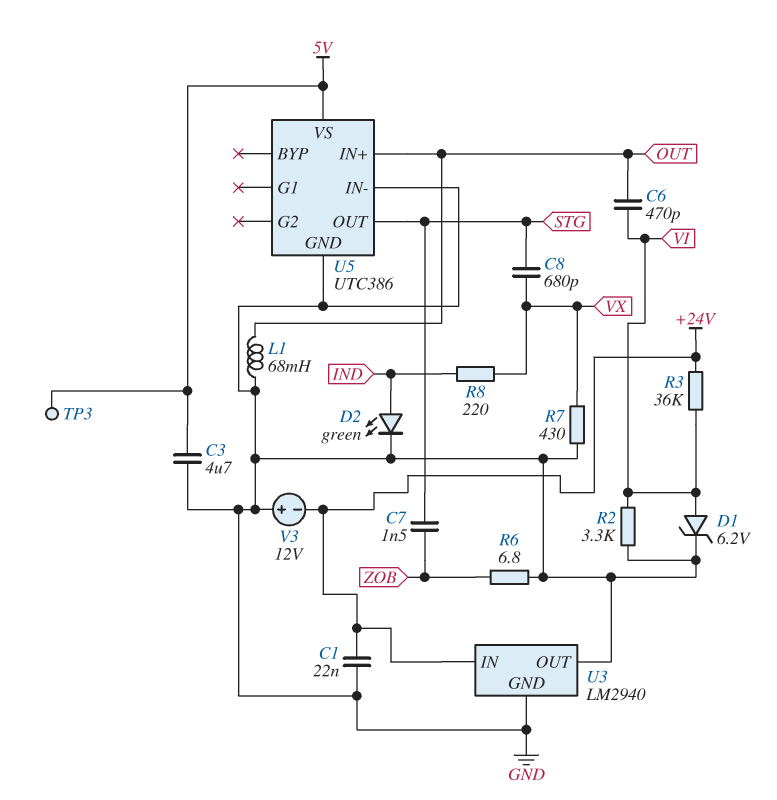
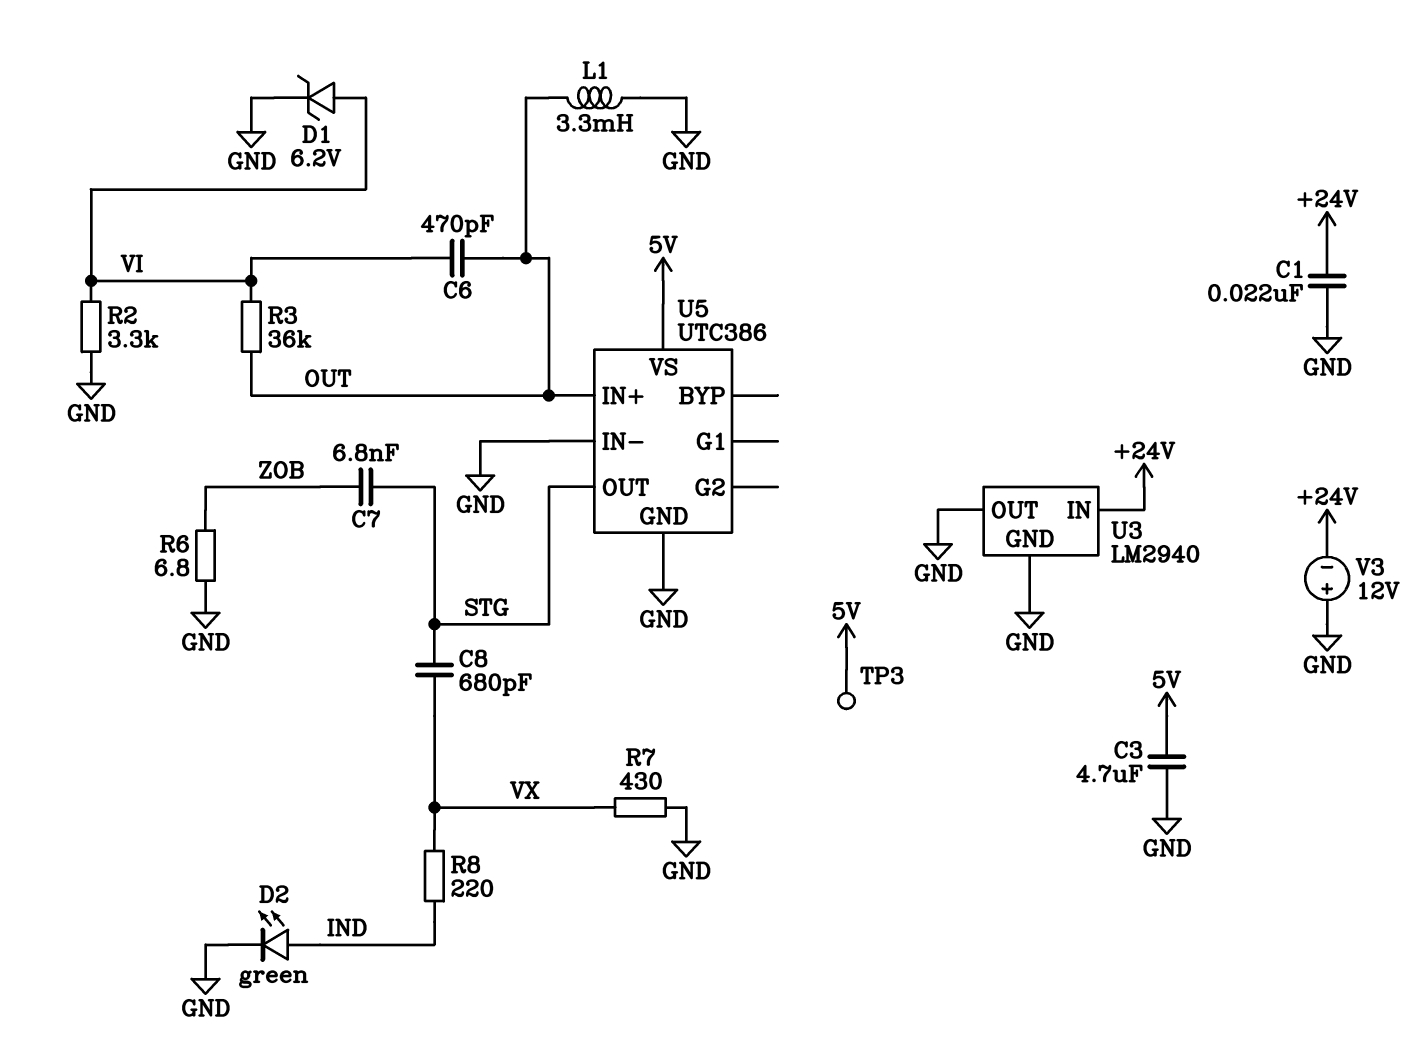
C7: 1.5nF (STG, ZOB) -> 6.8nF (STG, ZOB)
L1: 68mH (GND, OUT) -> 3.3mH (GND, OUT)
R3: 36k (+24V, VI) -> 36k (OUT, VI)

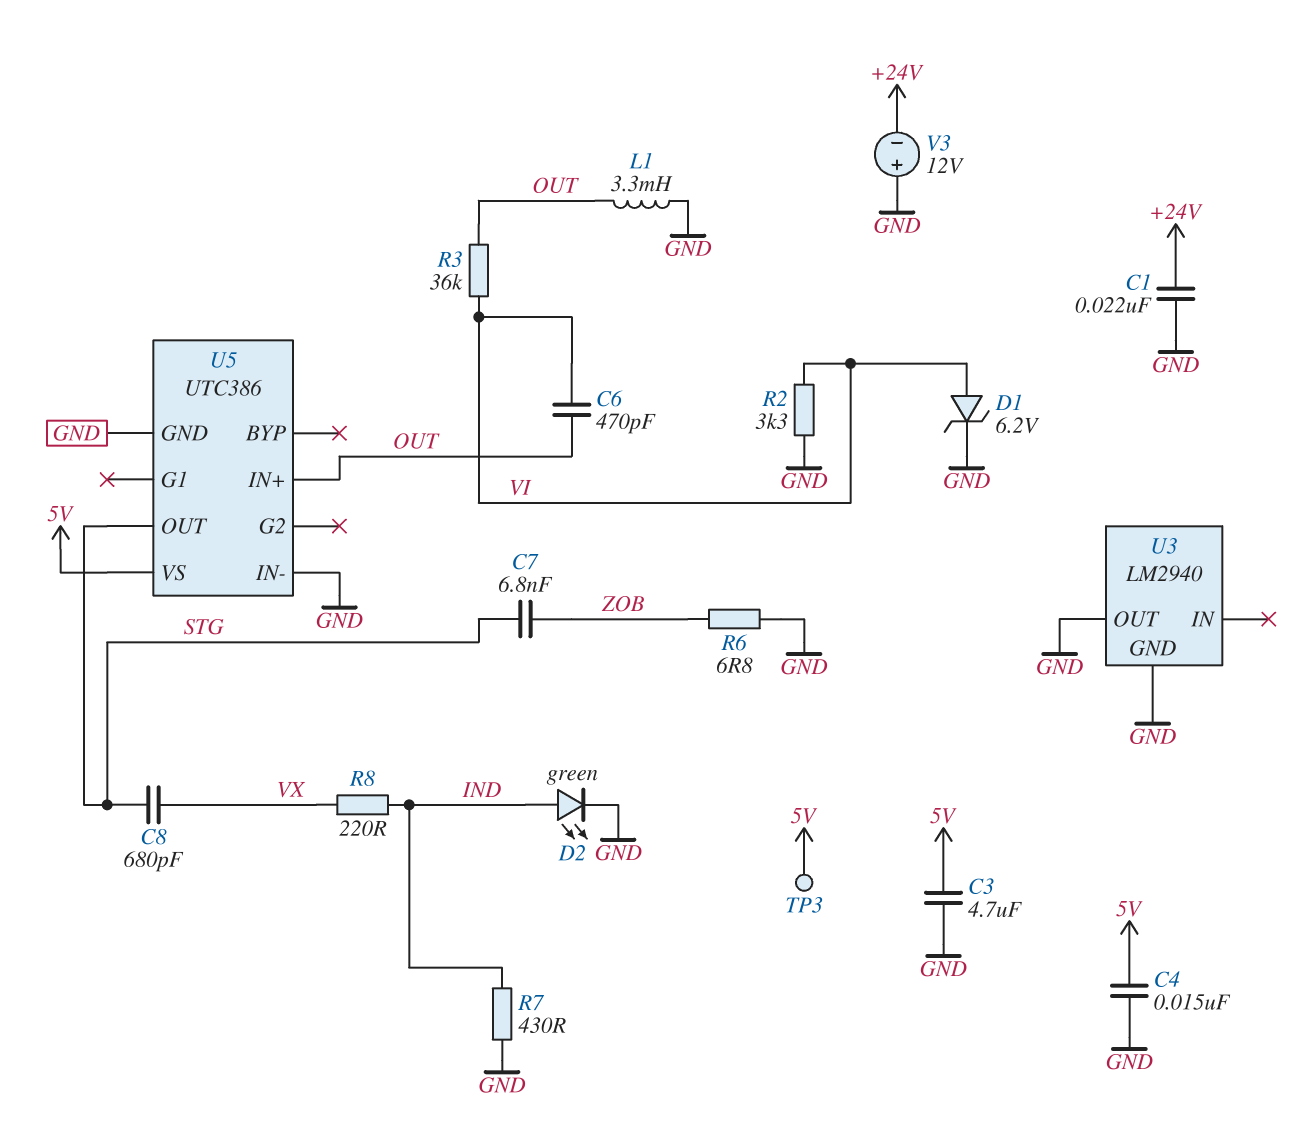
C4: none -> 15nF (5V, GND)
R7: 430 (GND, VX) -> 430 (GND, IND)
U3 pin IN: +24V -> none

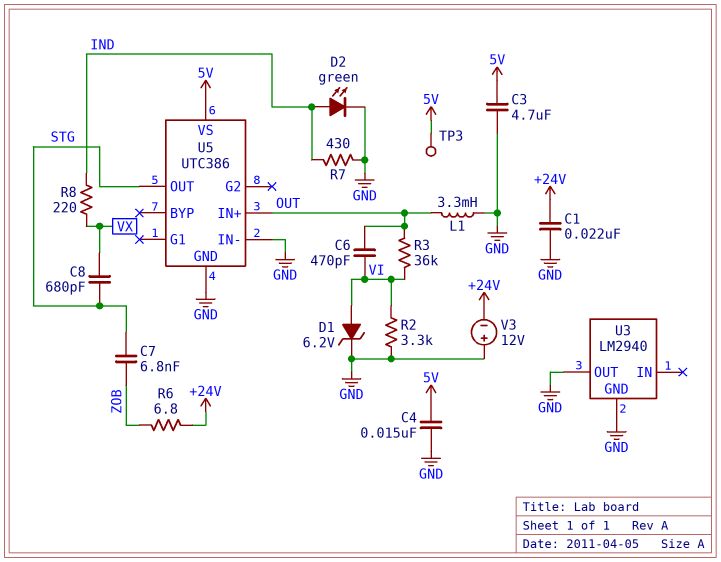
R6: 6.8 (GND, ZOB) -> 6.8 (+24V, ZOB)

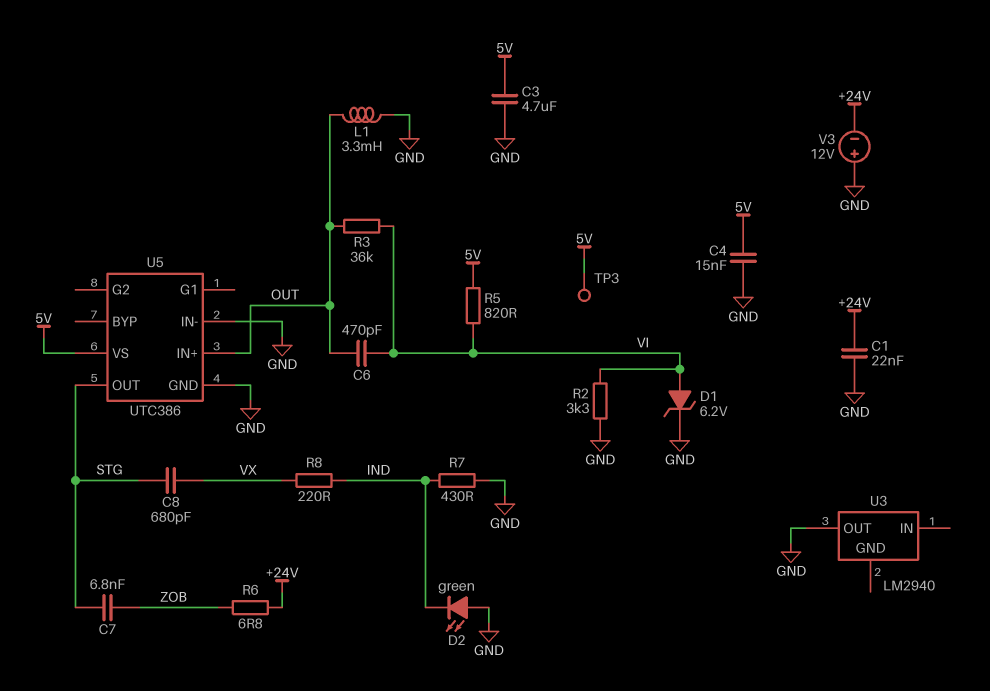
D2: LED green (A IND, K GND) -> LED green (A GND, K IND)
R5: none -> 820 (5V, VI)
U3 pin GND: GND -> none

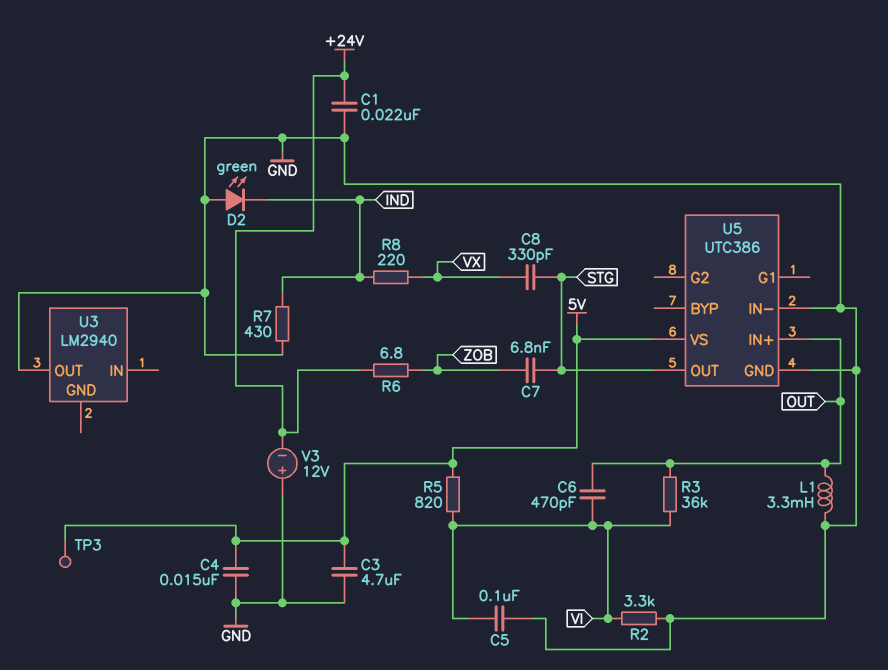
C5: none -> 100nF (GND, VI)
C8: 680pF (STG, VX) -> 330pF (STG, VX)
D1: zener 6.2V (A VI, K GND) -> none

